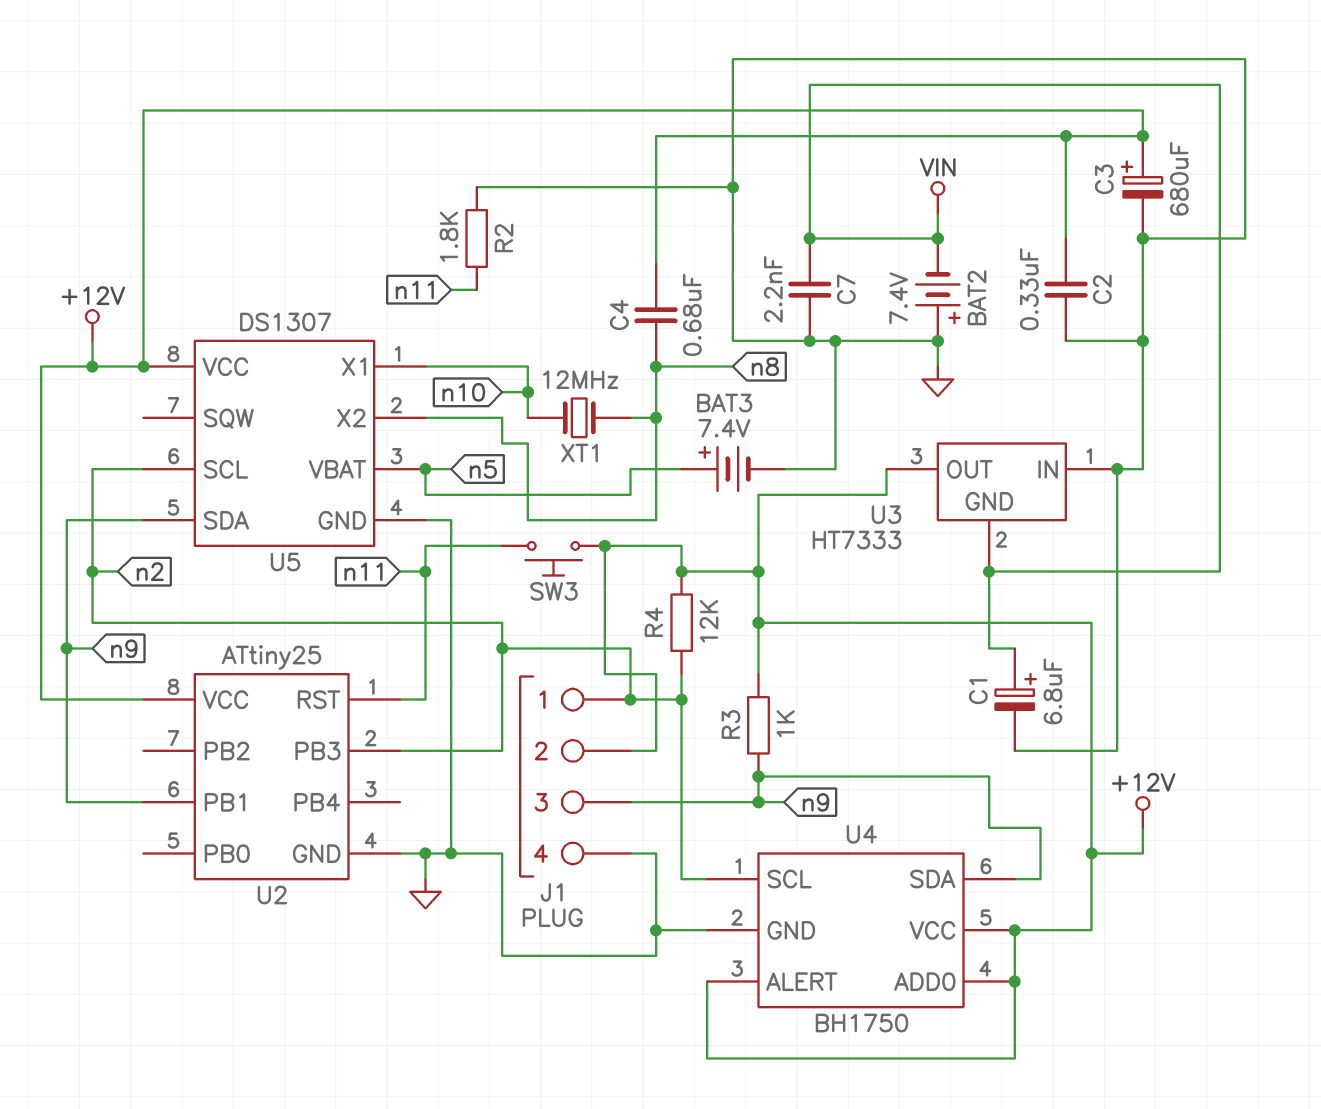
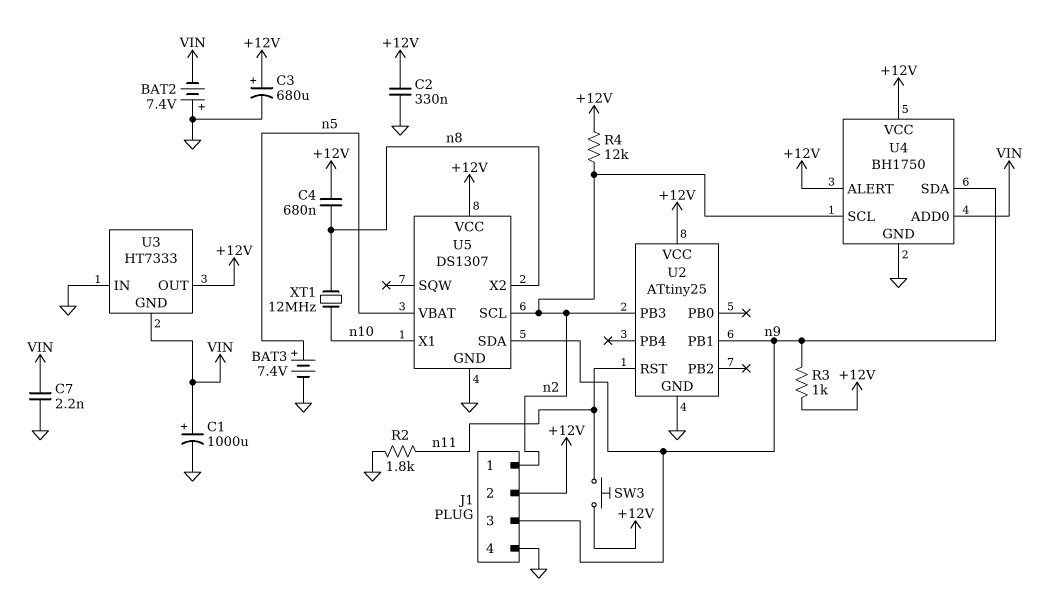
C1: 6.8uF (plus VIN, minus GND) -> 1000uF (plus VIN, minus GND)
U4 pin ADD0: +12V -> VIN

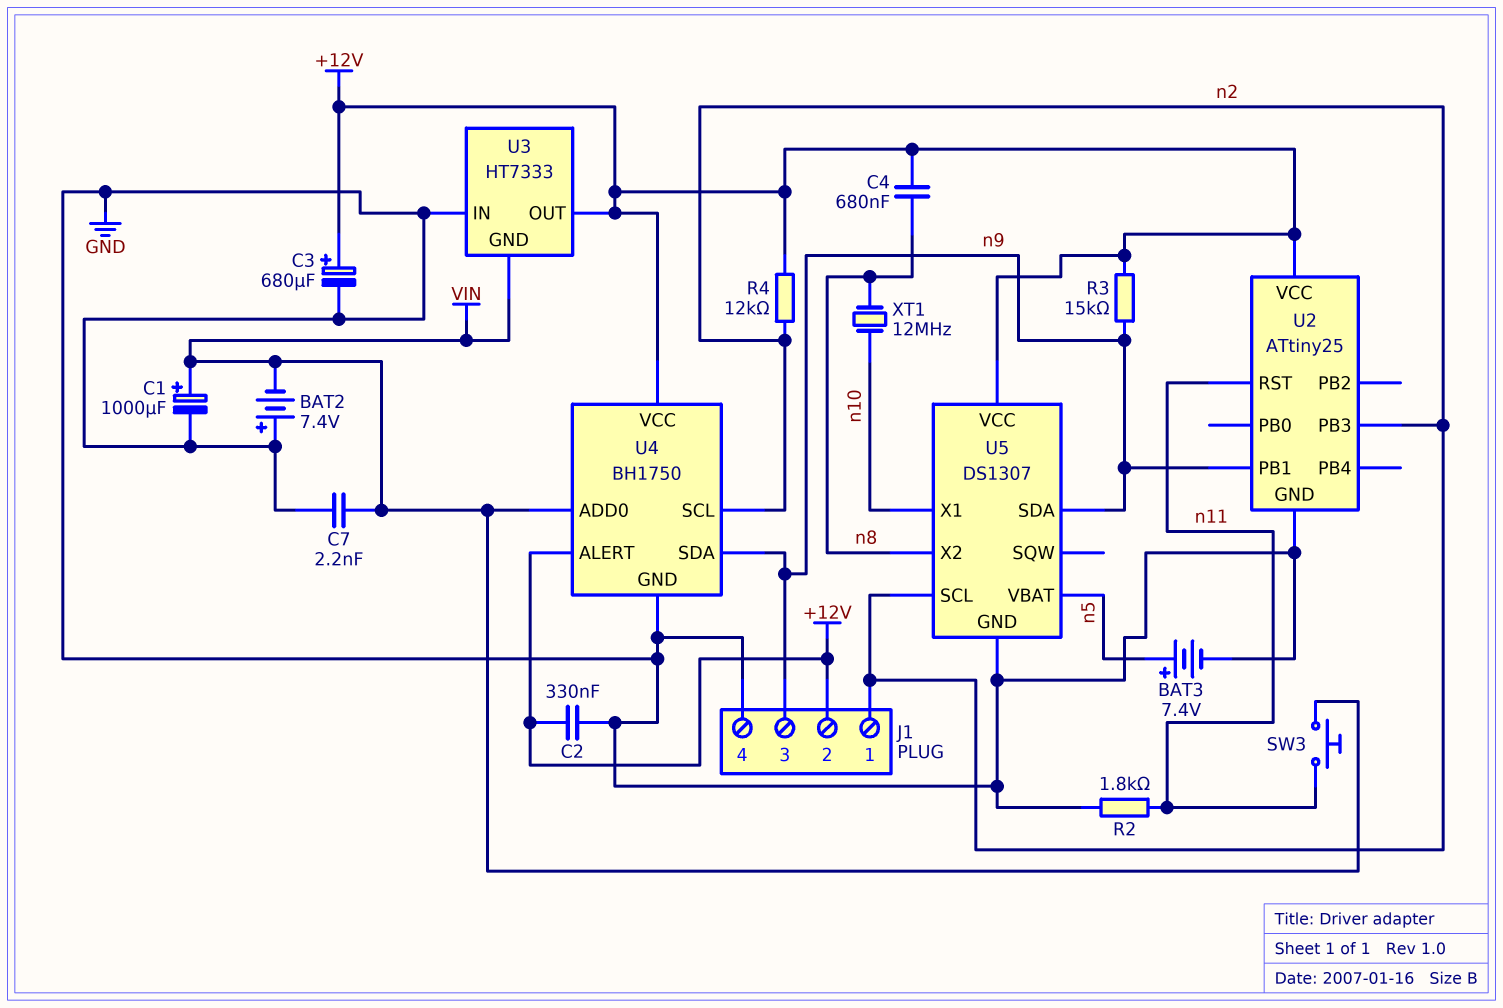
R3: 1k (+12V, n9) -> 15k (+12V, n9)
SW3: button (+12V, n11) -> button (VIN, n11)

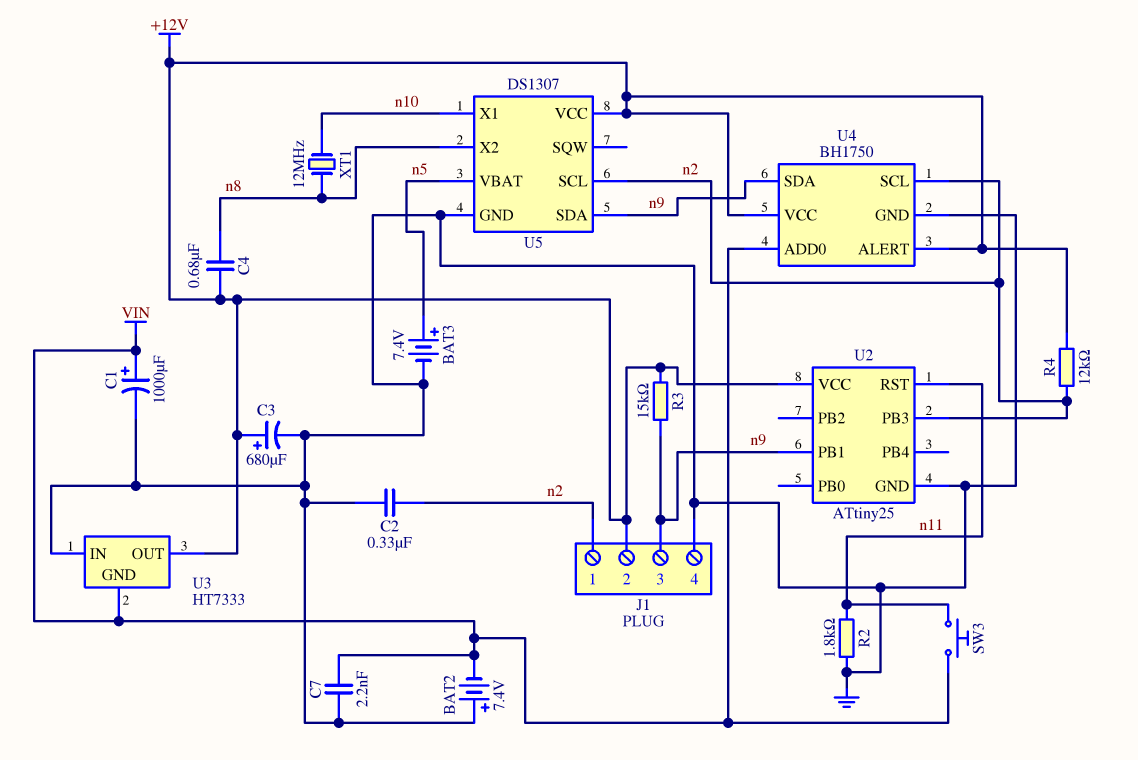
C2: 330nF (+12V, GND) -> 330nF (GND, n2)

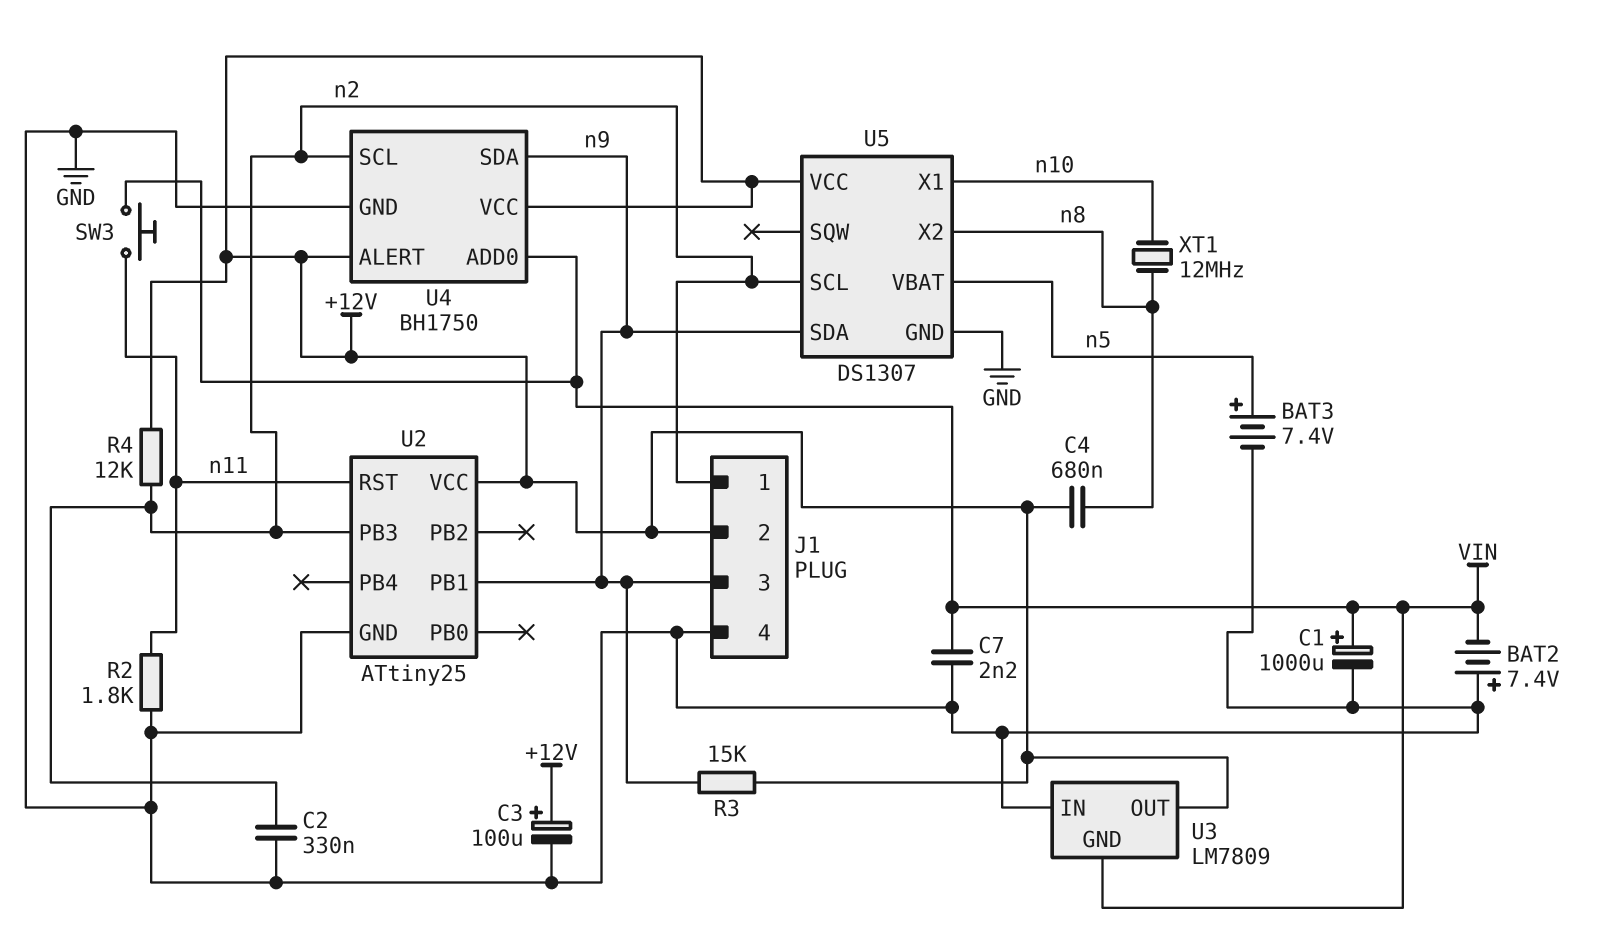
C3: 680uF (plus +12V, minus GND) -> 100uF (plus +12V, minus GND)
U3: HT7333 -> LM7809

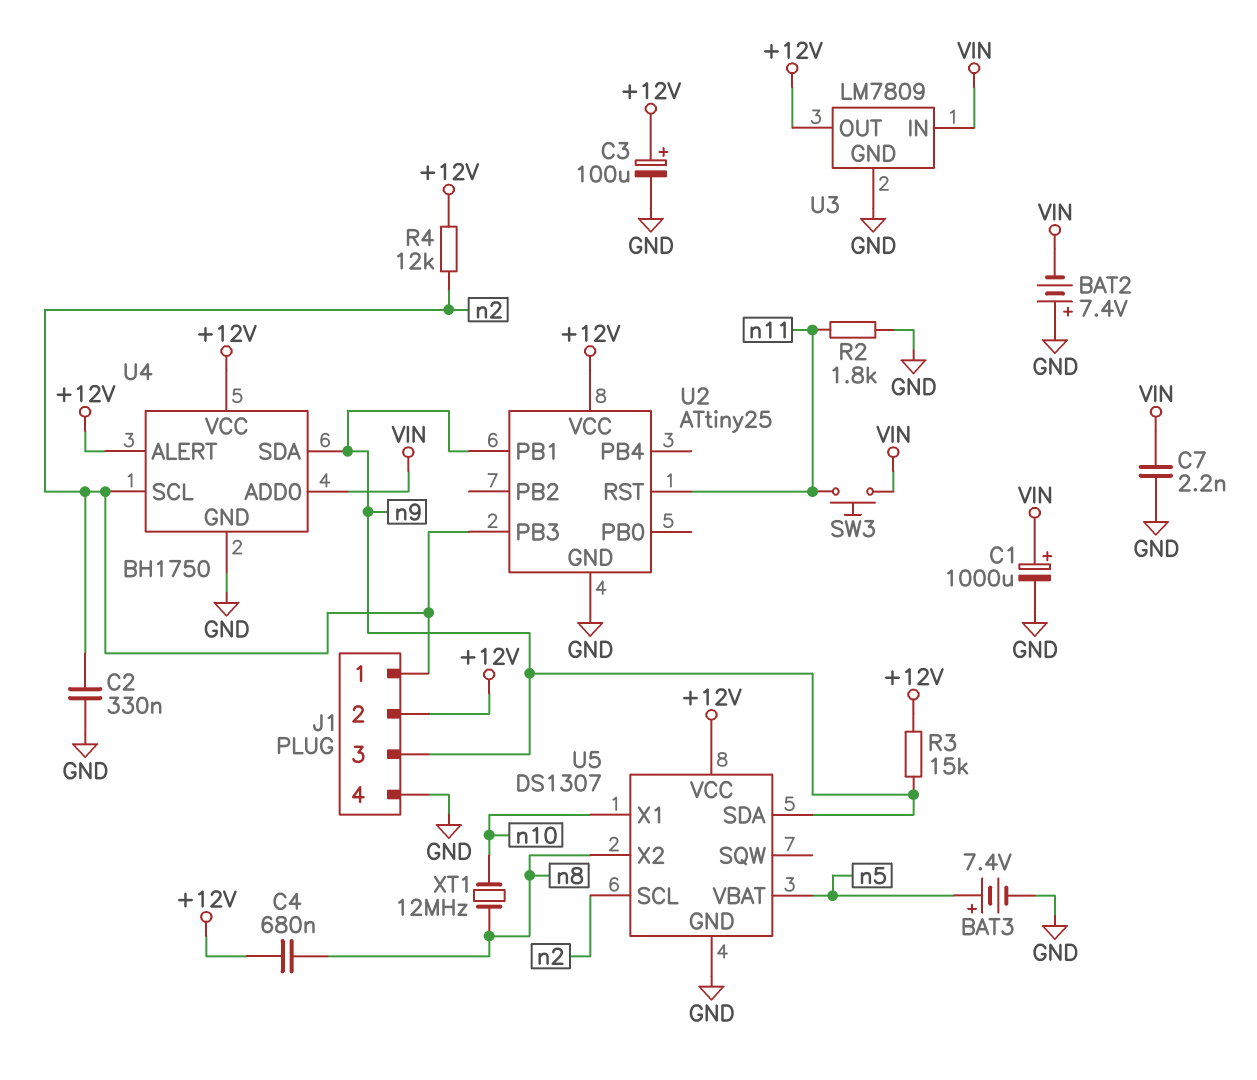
U3 pin GND: VIN -> GND
U3 pin IN: GND -> VIN

